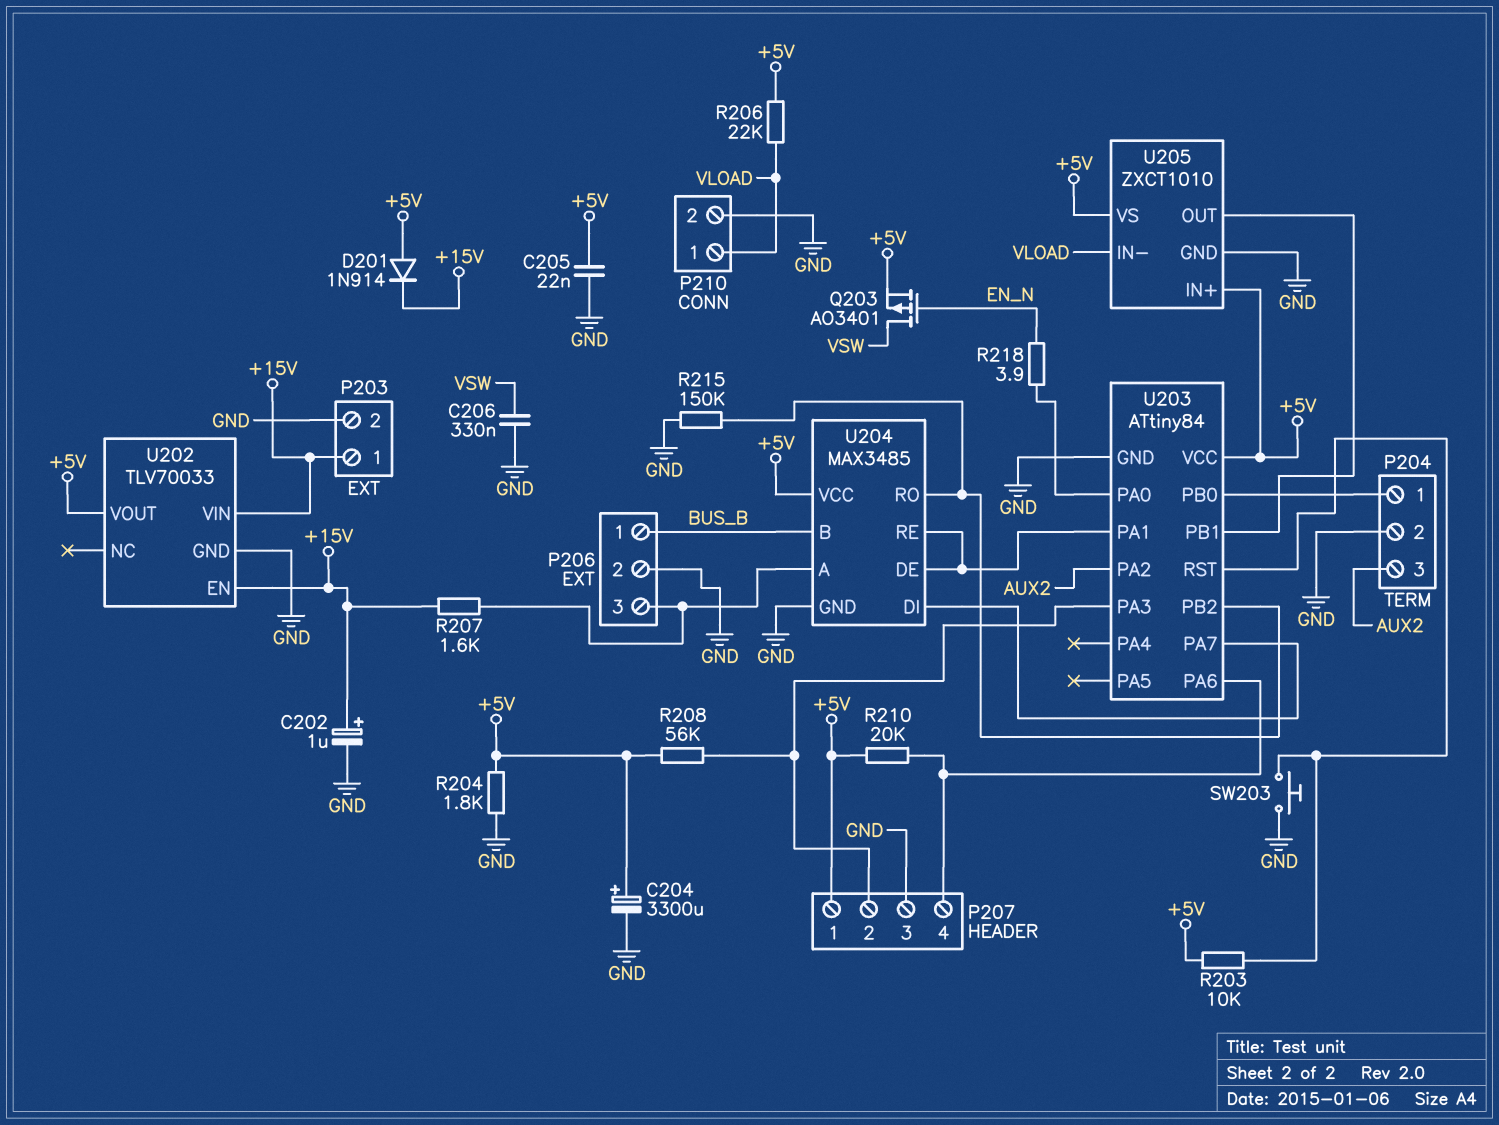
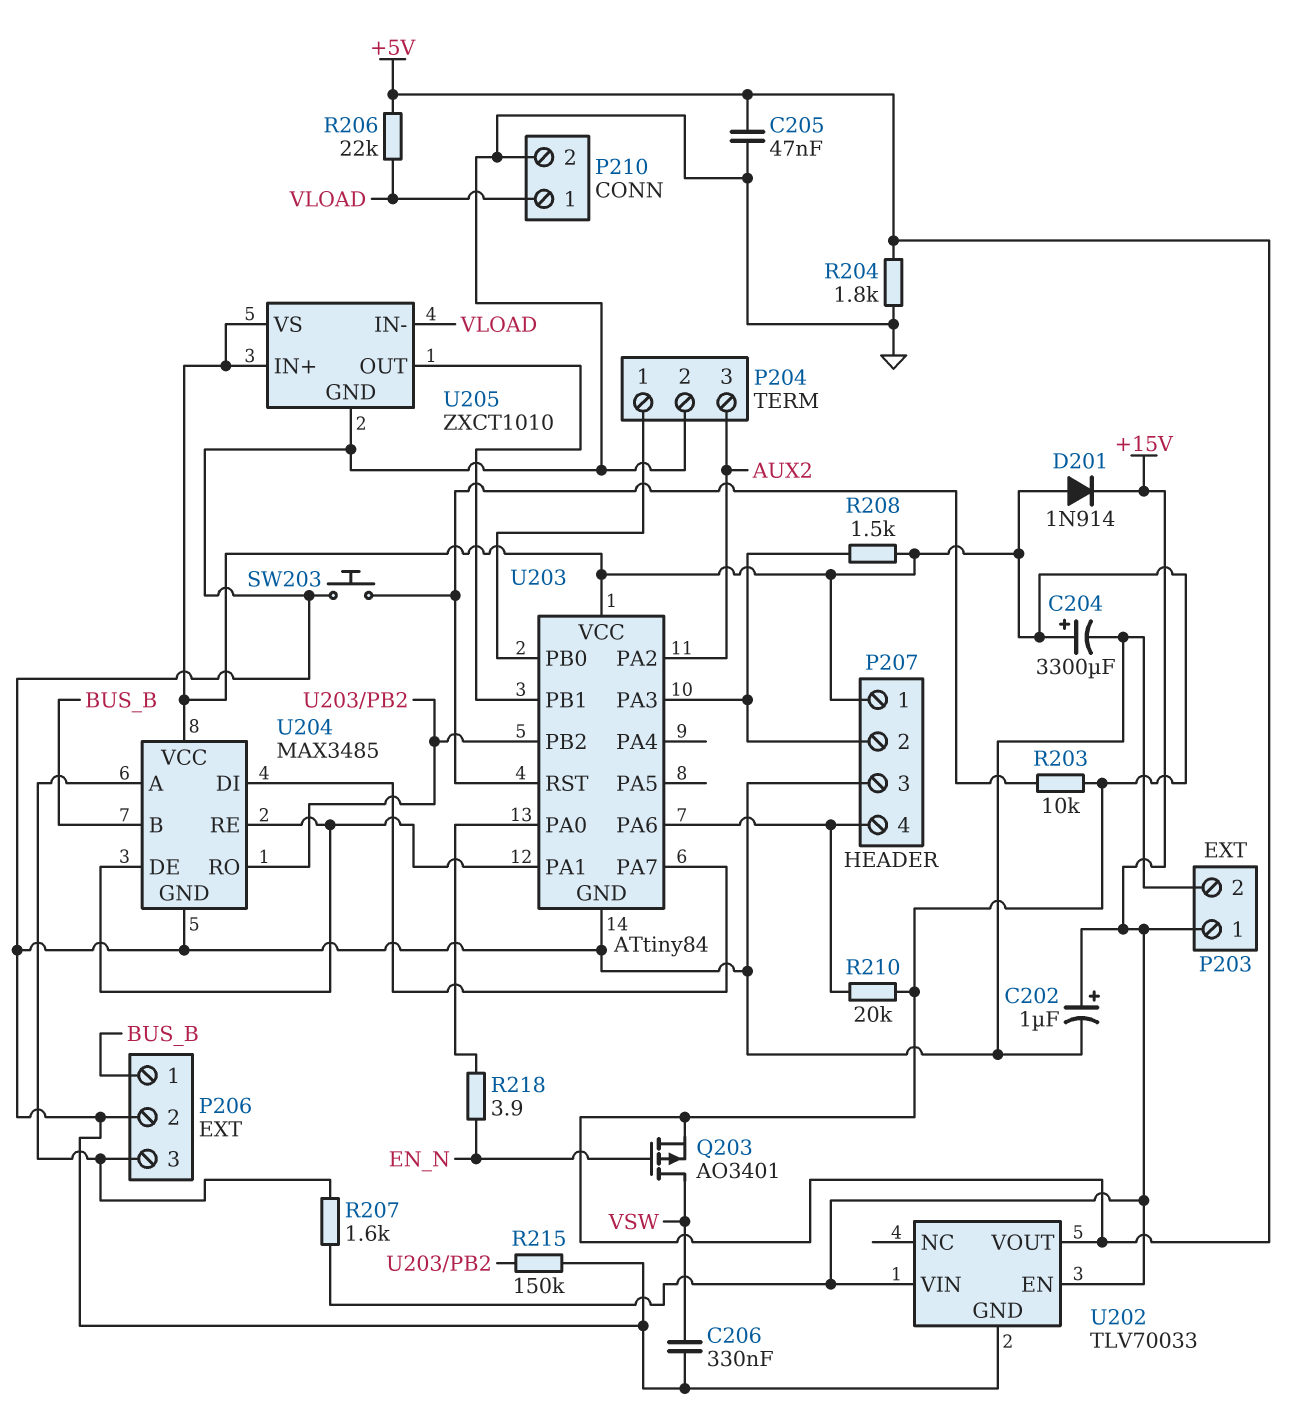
C205: 22nF (+5V, GND) -> 47nF (+5V, GND)
R208: 56k (+5V, P207/2) -> 1.5k (+5V, P207/2)

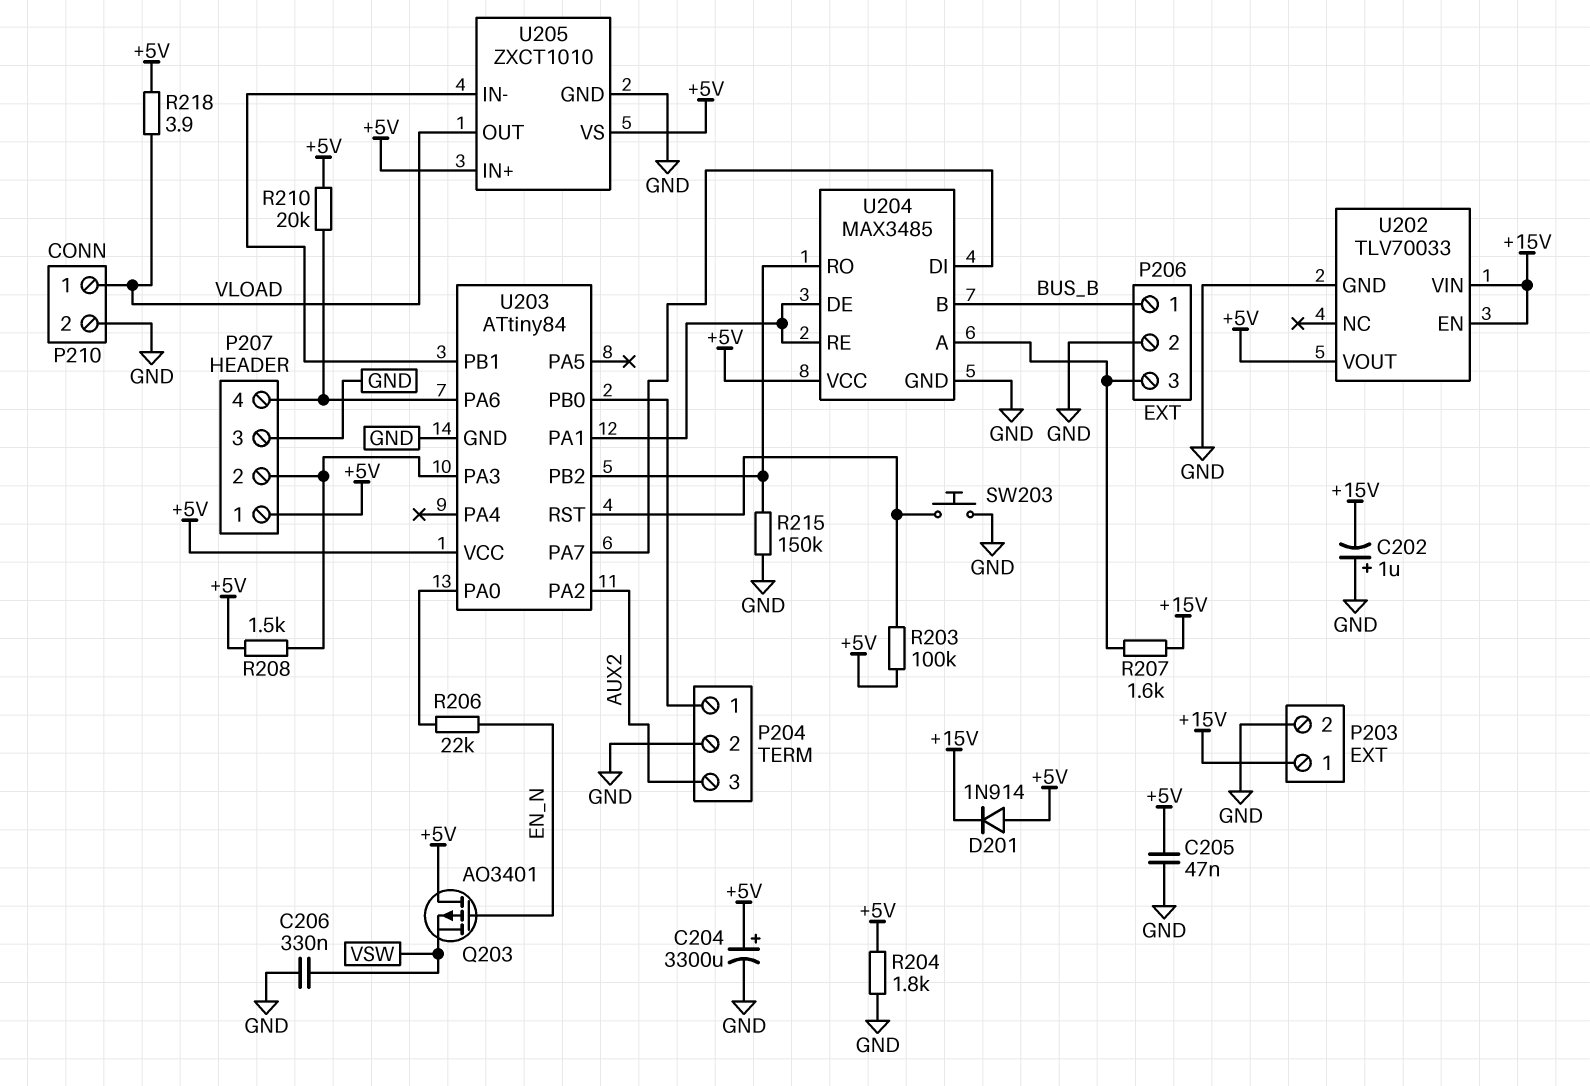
C202: 1uF (plus +15V, minus GND) -> 1uF (plus GND, minus +15V)
Q203: PMOS AO3401 (G EN_N, D VSW, S +5V) -> PMOS AO3401 (G EN_N, D +5V, S VSW)
R203: 10k (+5V, U203/RST) -> 100k (+5V, U203/RST)
R206: 22k (+5V, VLOAD) -> 22k (EN_N, U203/PA0)
R218: 3.9 (EN_N, U203/PA0) -> 3.9 (+5V, VLOAD)
U205 pin IN-: VLOAD -> U203/PB1
U205 pin OUT: U203/PB1 -> VLOAD

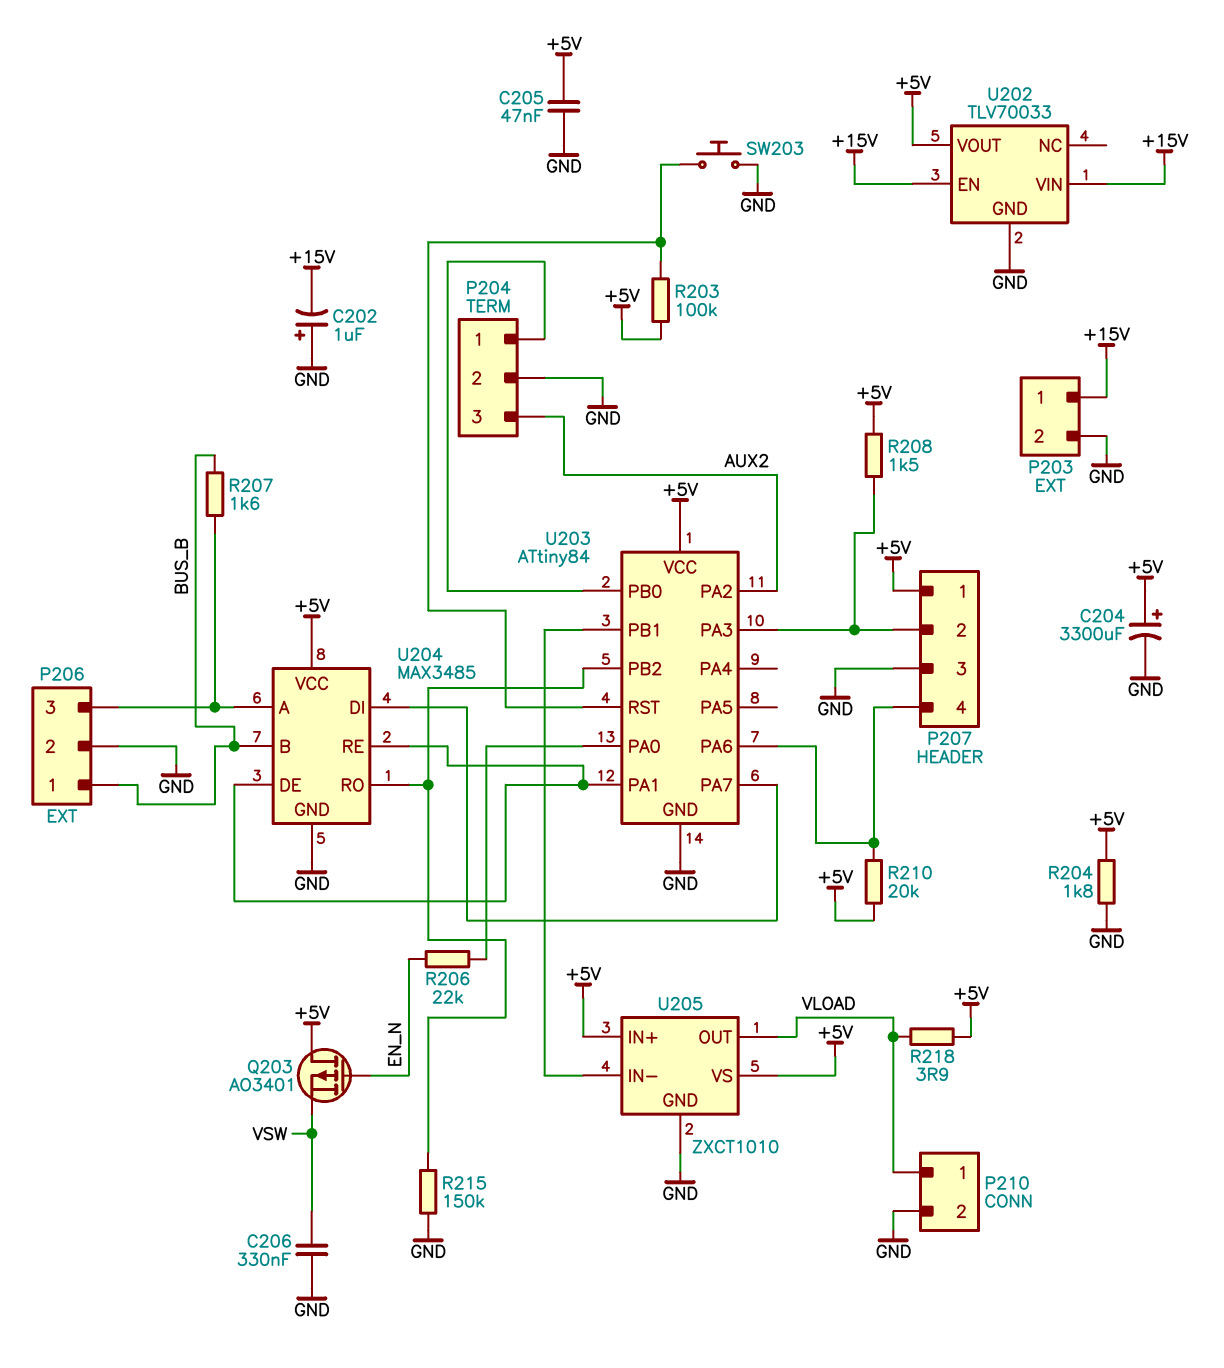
D201: diode 1N914 (A +5V, K +15V) -> none
R207: 1.6k (+15V, P206/3) -> 1.6k (BUS_B, P206/3)

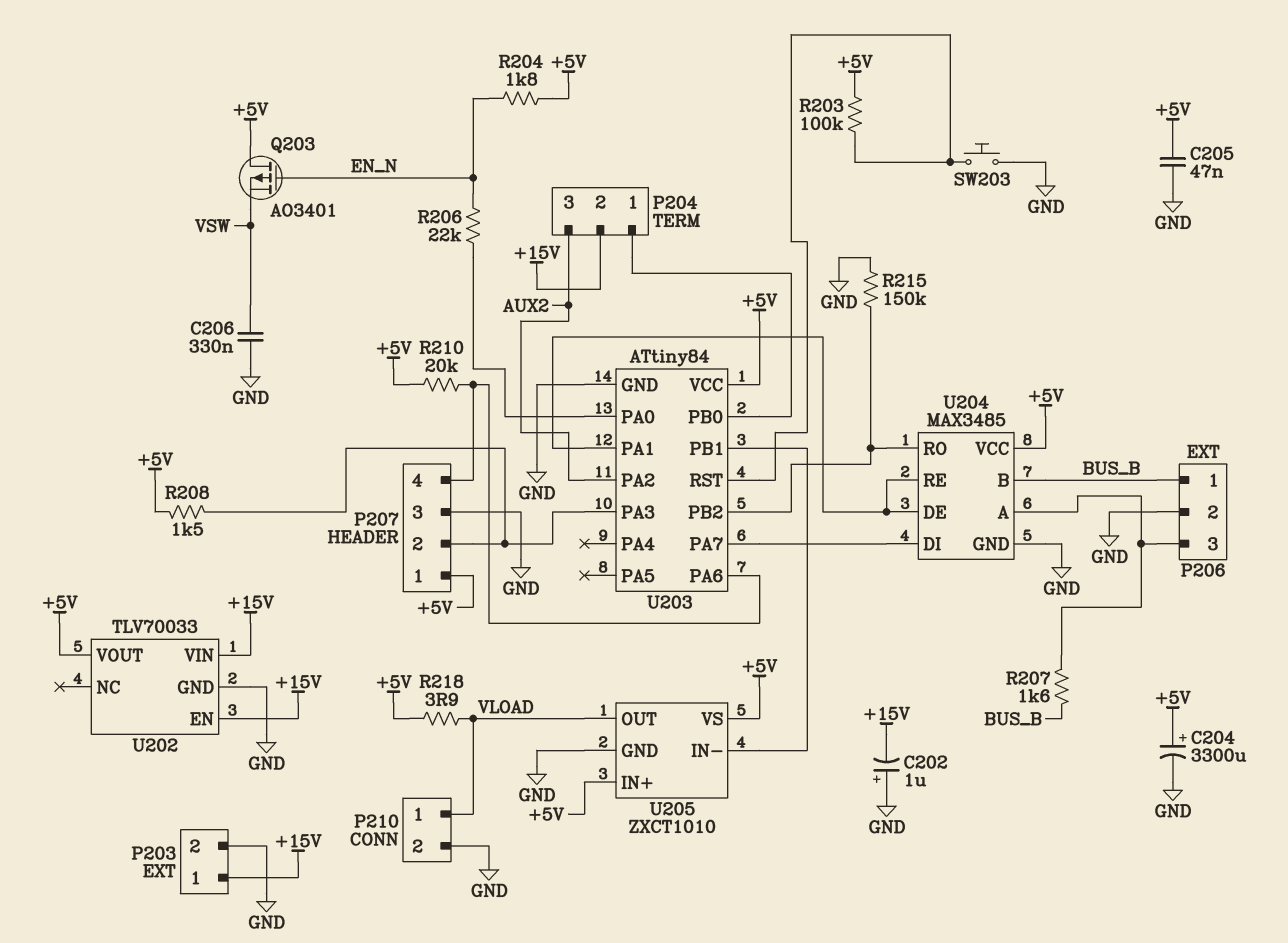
P204 pin 2: GND -> +15V
R204: 1.8k (+5V, GND) -> 1.8k (+5V, EN_N)

